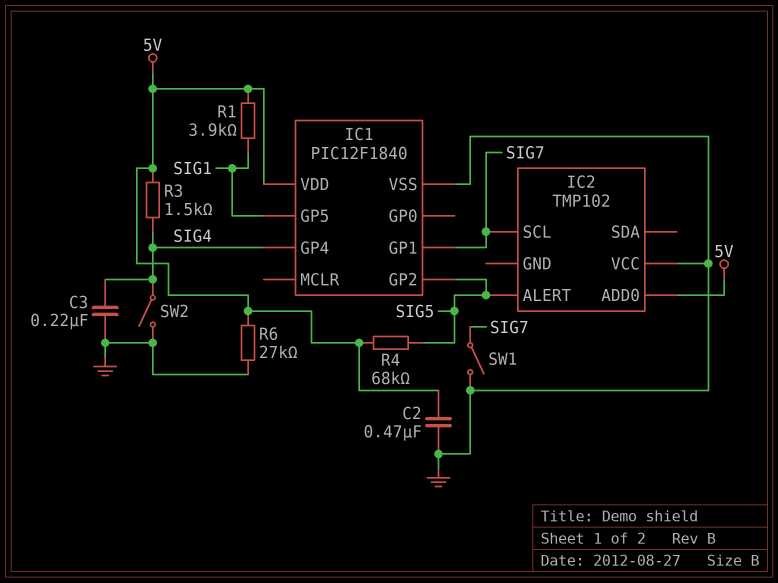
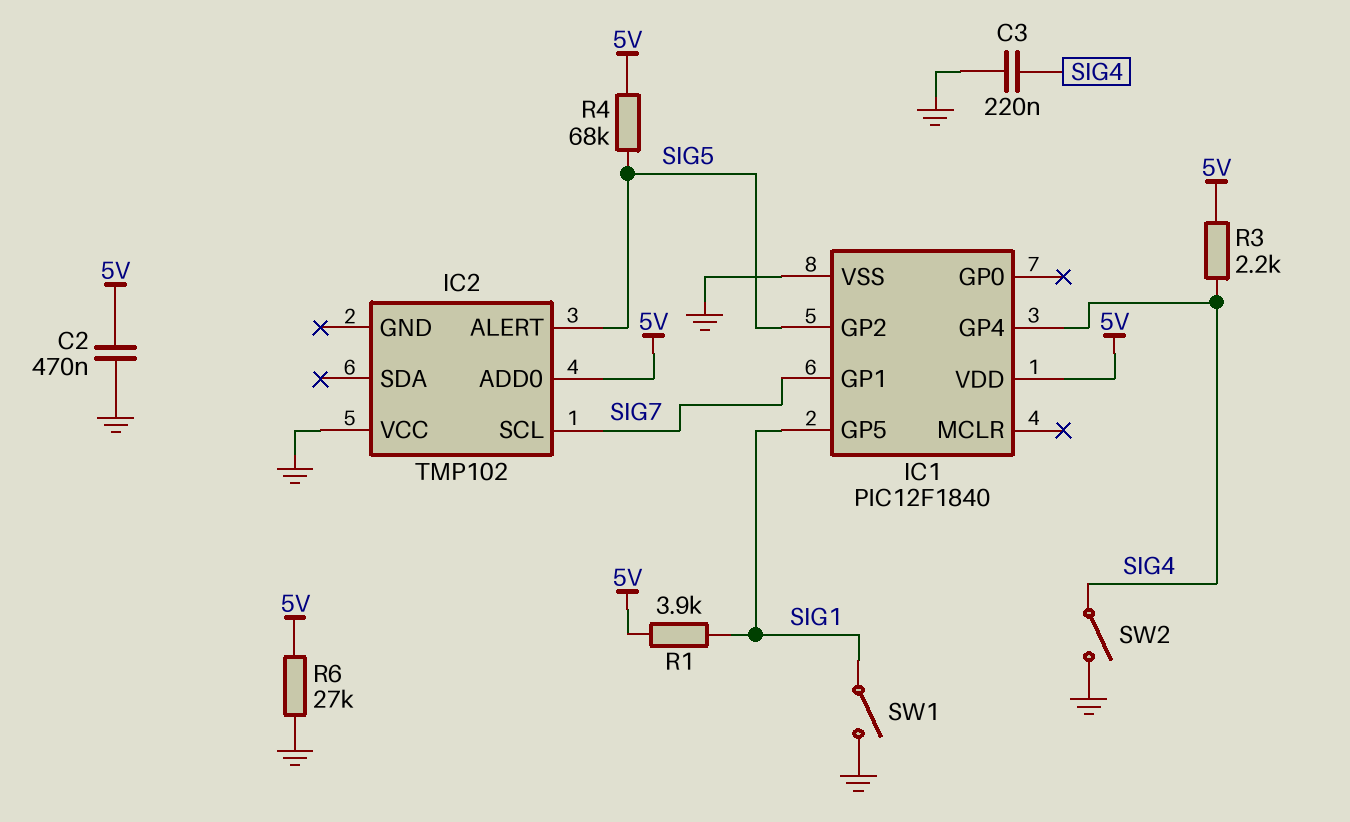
R3: 1.5k (5V, SIG4) -> 2.2k (5V, SIG4)
SW1: switch (GND, SIG7) -> switch (GND, SIG1)

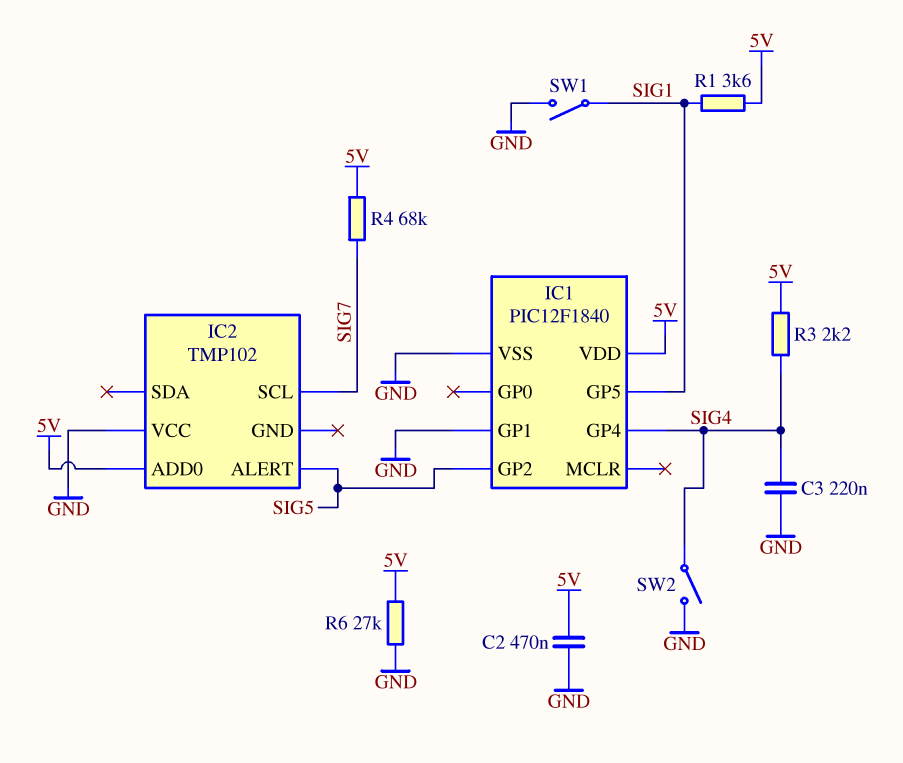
IC1 pin GP1: SIG7 -> GND
R1: 3.9k (5V, SIG1) -> 3.6k (5V, SIG1)
R4: 68k (5V, SIG5) -> 68k (5V, SIG7)

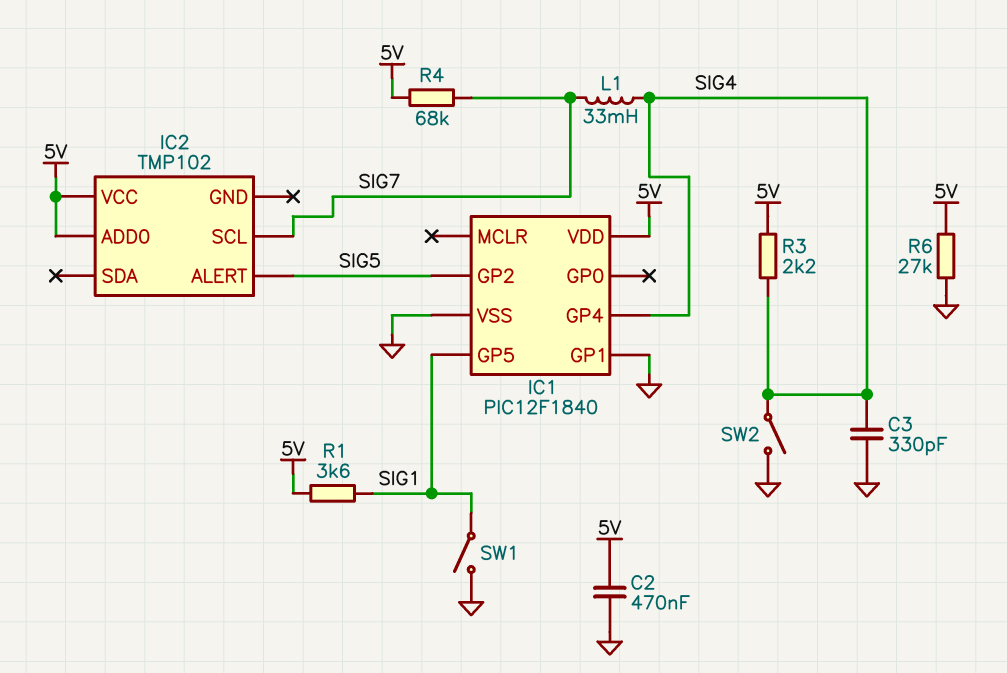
C3: 220nF (GND, SIG4) -> 330pF (GND, SIG4)
IC2 pin VCC: GND -> 5V
L1: none -> 33mH (SIG4, SIG7)

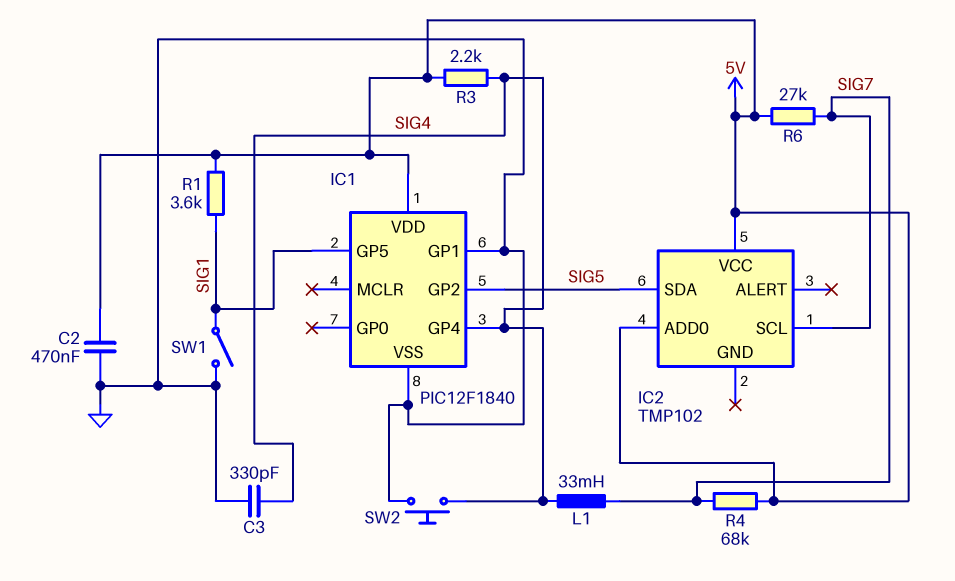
IC2 pin ALERT: SIG5 -> none
IC2 pin SDA: none -> SIG5
R6: 27k (5V, GND) -> 27k (5V, SIG7)
SW2: switch (GND, SIG4) -> button (GND, SIG4)

